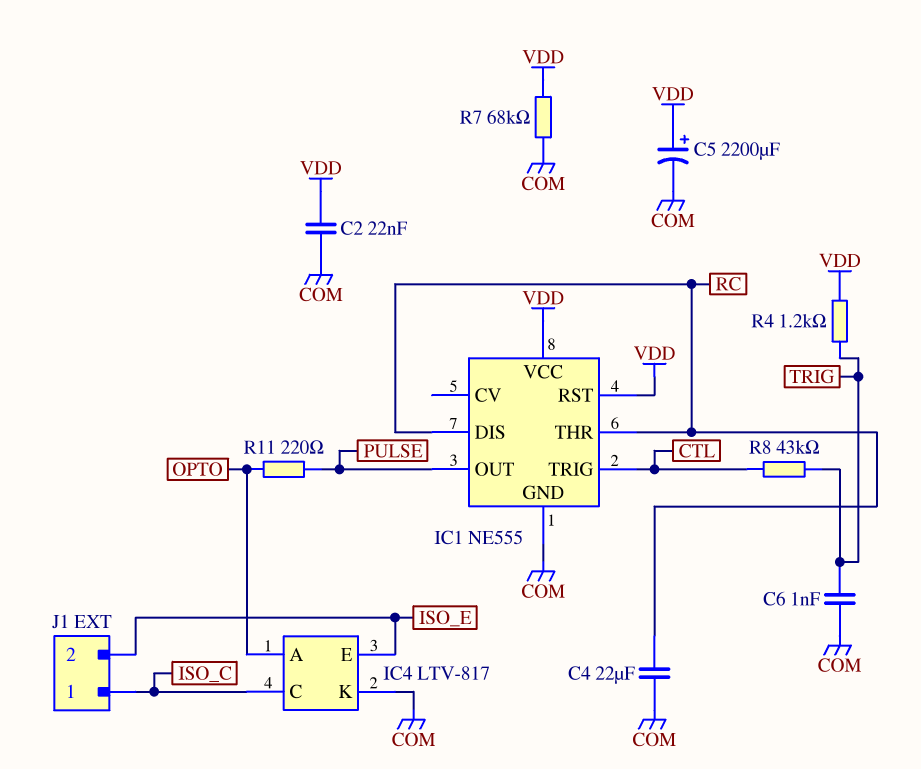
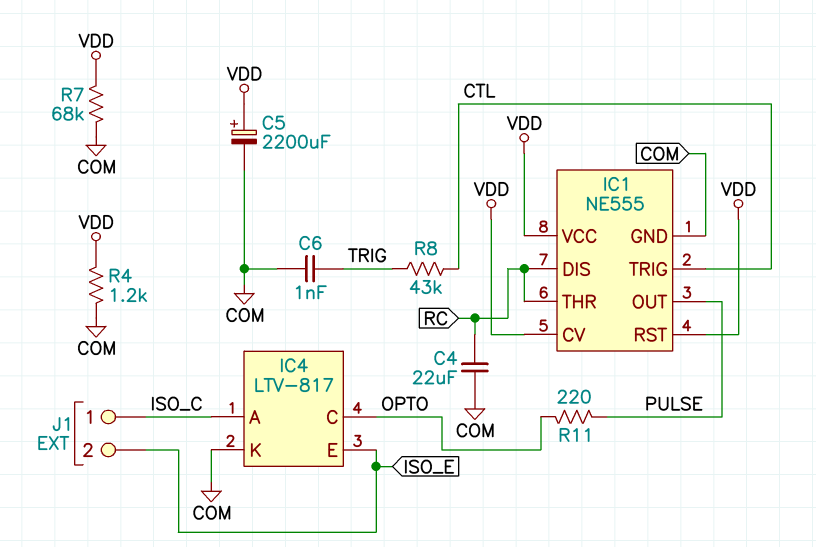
C2: 22nF (COM, VDD) -> none
IC1 pin CV: none -> VDD
IC4 pin A: OPTO -> ISO_C
IC4 pin C: ISO_C -> OPTO
R4: 1.2k (TRIG, VDD) -> 1.2k (COM, VDD)

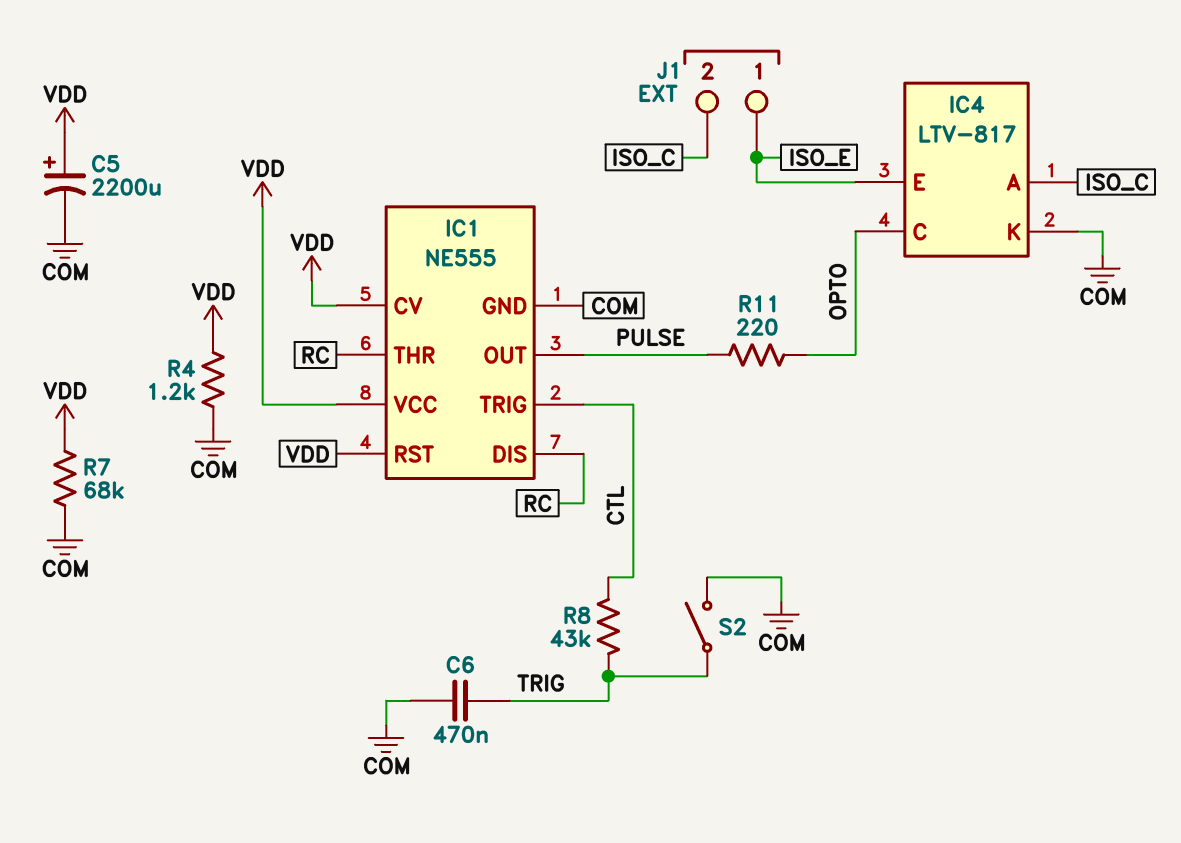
C4: 22uF (COM, RC) -> none
C6: 1nF (COM, TRIG) -> 470nF (COM, TRIG)
J1 pin 1: ISO_C -> ISO_E
J1 pin 2: ISO_E -> ISO_C
S2: none -> switch (COM, TRIG)

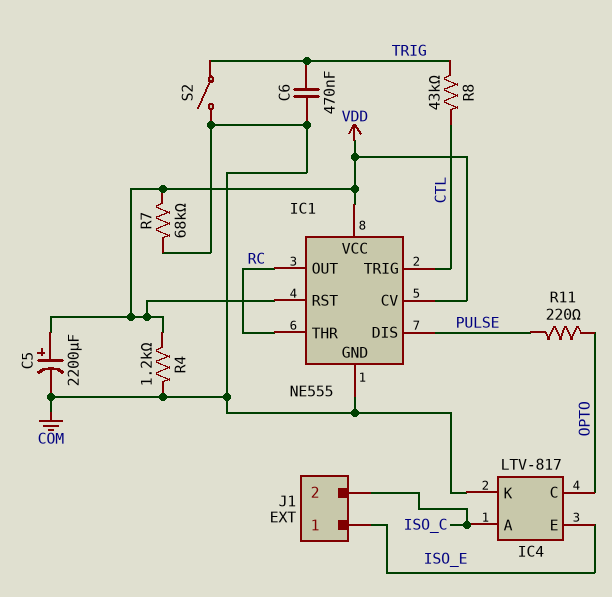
IC1 pin DIS: RC -> PULSE
IC1 pin OUT: PULSE -> RC

